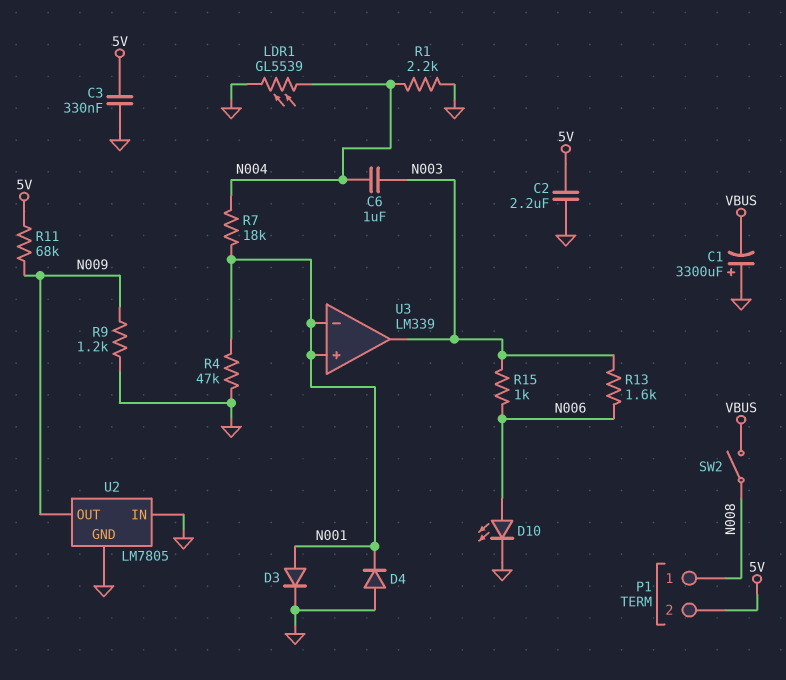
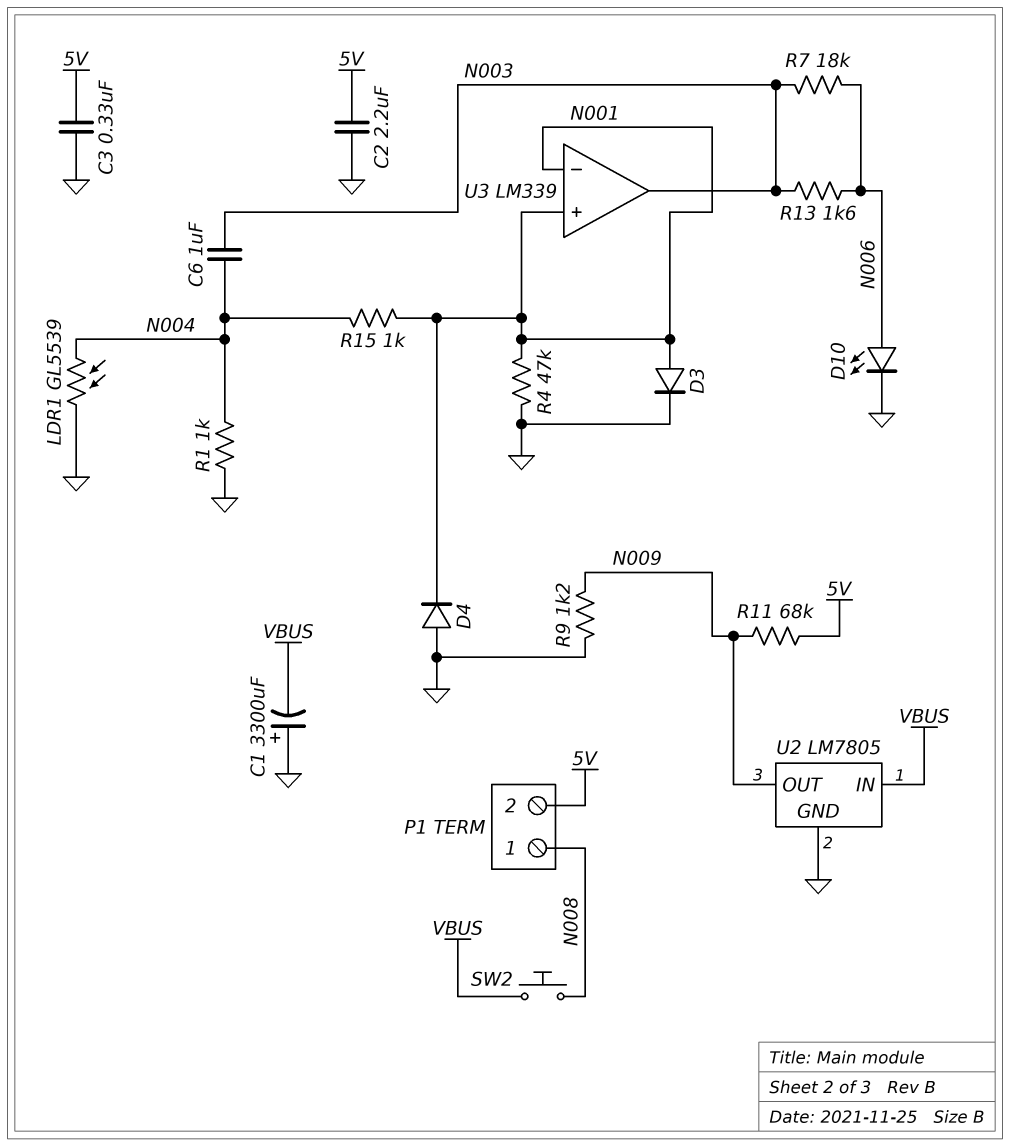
R1: 2.2k (GND, N004) -> 1k (GND, N004)
R7: 18k (N001, N004) -> 18k (N003, N006)
R15: 1k (N003, N006) -> 1k (N001, N004)
SW2: switch (N008, VBUS) -> button (N008, VBUS)
U2 pin IN: GND -> VBUS

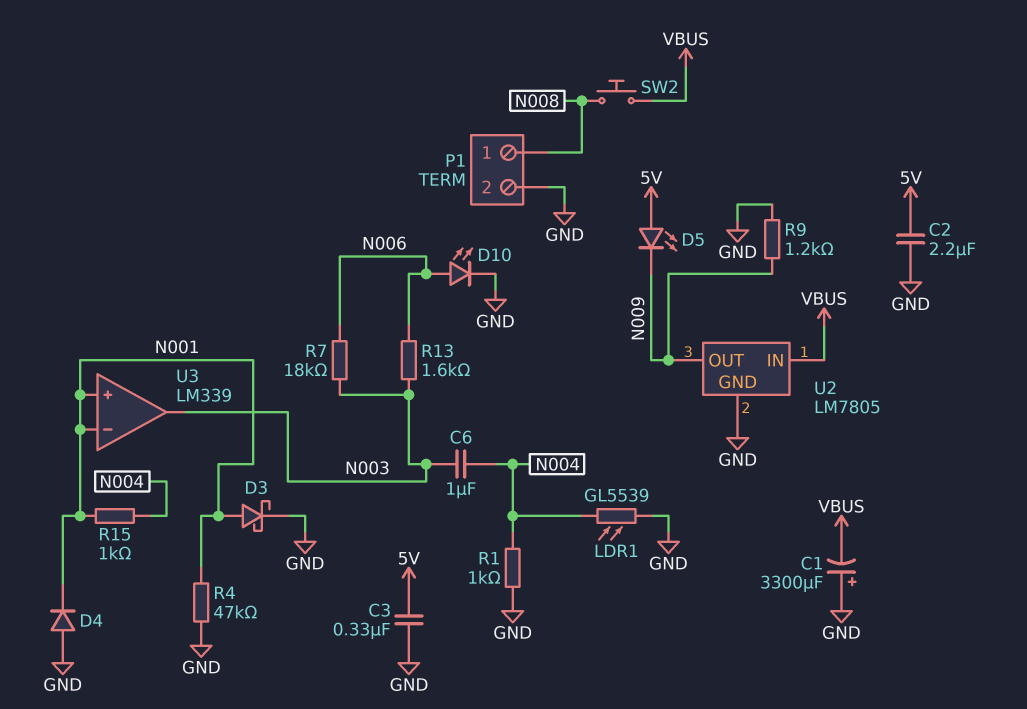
D3: diode (A N001, K GND) -> schottky (A N001, K GND)
D5: none -> LED (A 5V, K N009)
P1 pin 2: 5V -> GND
R11: 68k (5V, N009) -> none

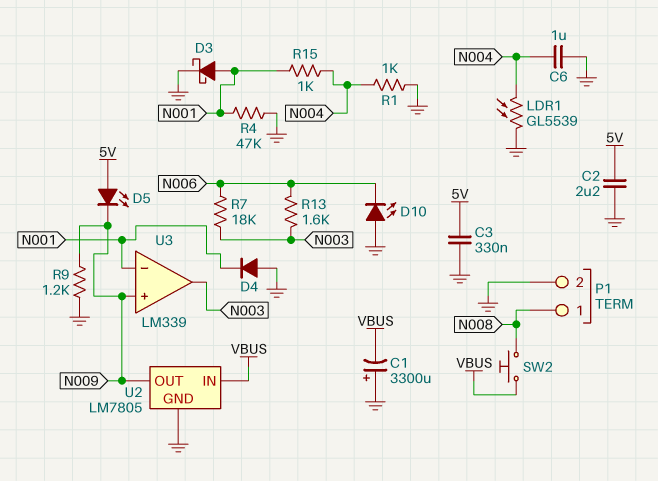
C6: 1uF (N003, N004) -> 1uF (GND, N004)
D10: LED (A N006, K GND) -> LED (A GND, K N006)
U3 pin in+: N001 -> N009

